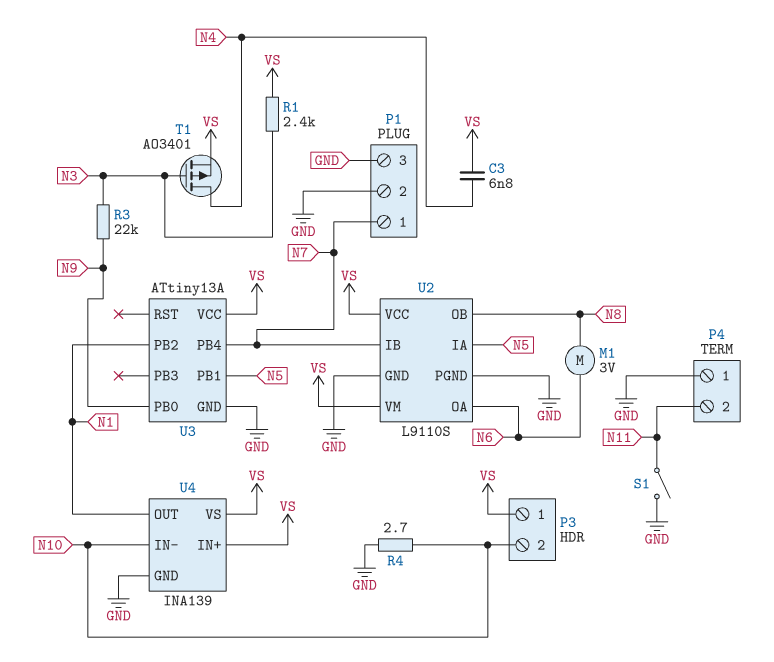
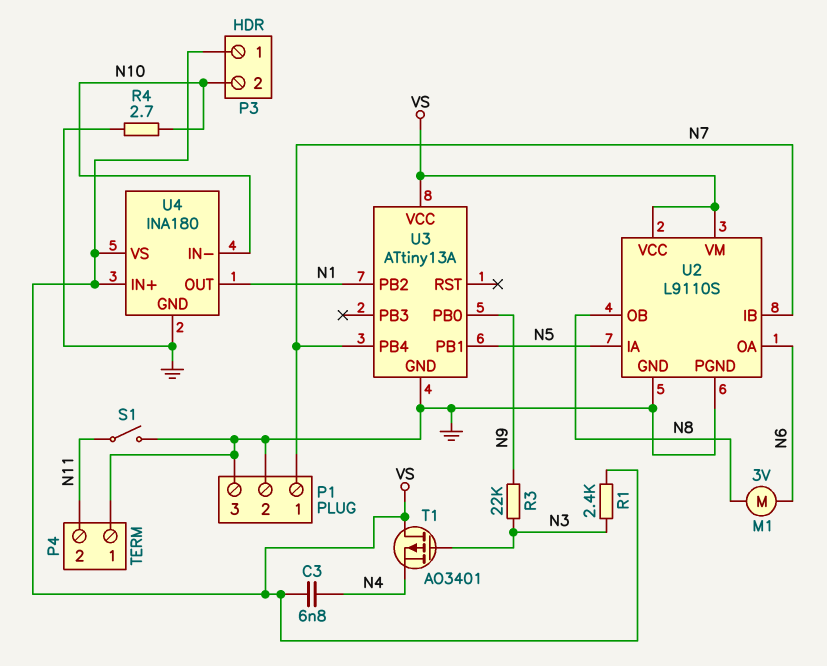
T1: PMOS AO3401 (G N3, D N4, S VS) -> PMOS AO3401 (G N3, D VS, S N4)
U4: INA139 -> INA180

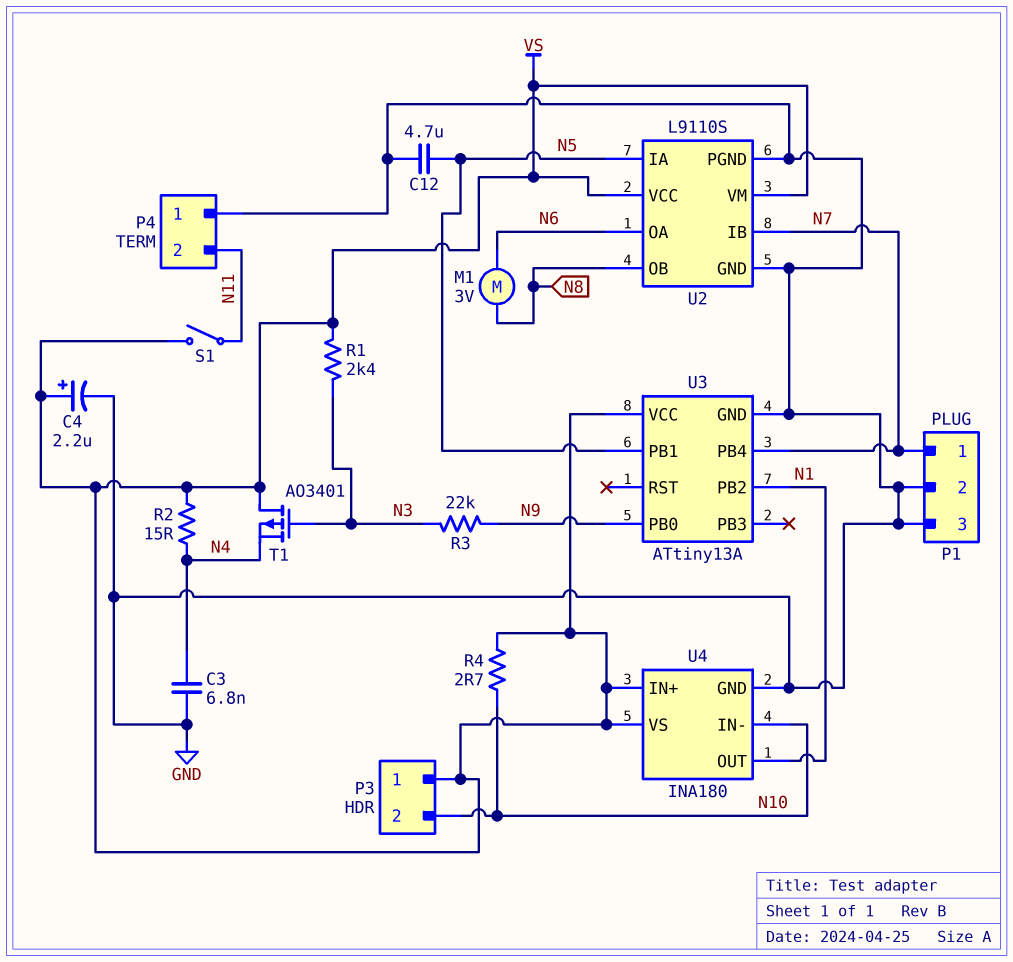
C3: 6.8nF (N4, VS) -> 6.8nF (GND, N4)
C4: none -> 2.2uF (plus VS, minus GND)
C12: none -> 4.7uF (GND, N5)
R2: none -> 15 (N4, VS)
R4: 2.7 (GND, N10) -> 2.7 (N10, VS)
S1: switch (GND, N11) -> switch (N11, VS)

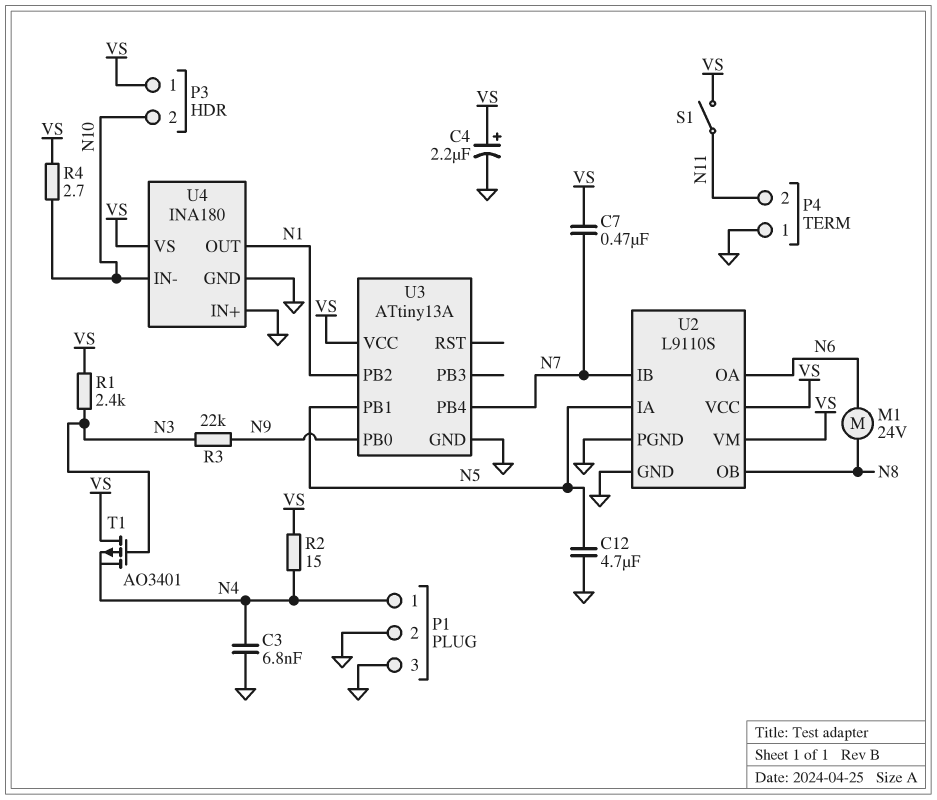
C7: none -> 470nF (N7, VS)
M1: motor 3V (N6, N8) -> motor 24V (N6, N8)
P1 pin 1: N7 -> N4
U4 pin IN+: VS -> GND

